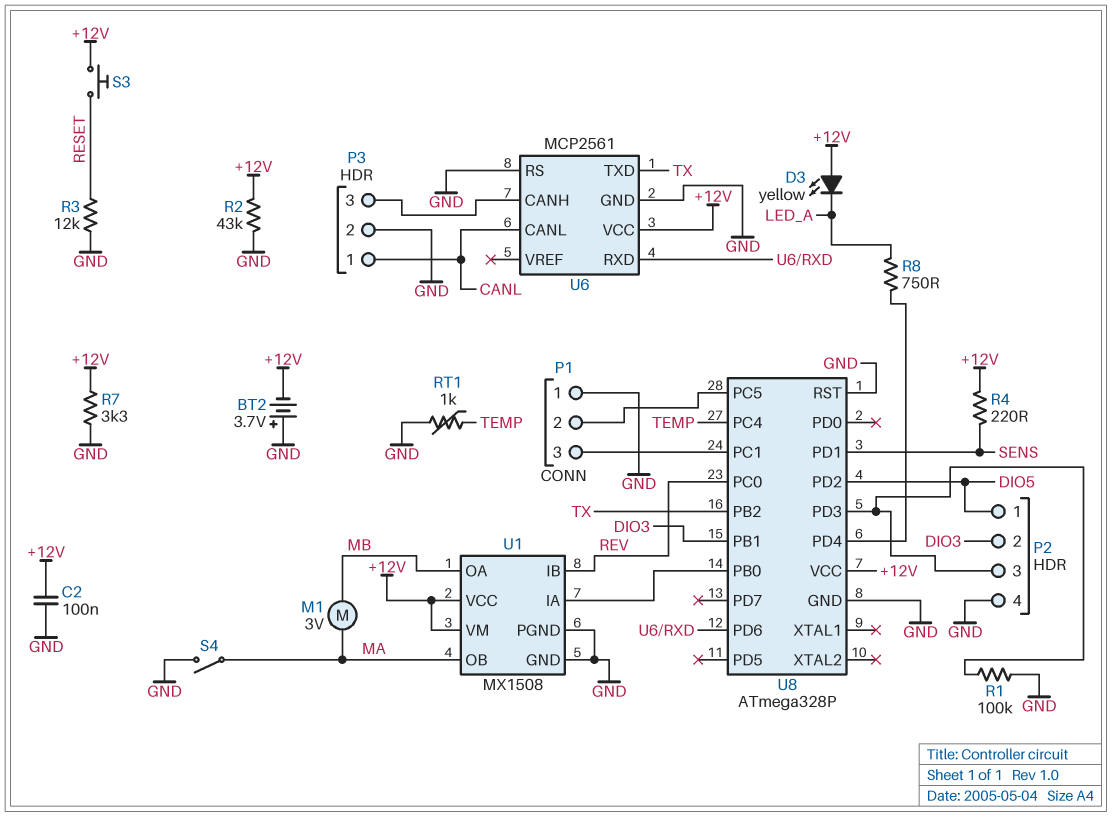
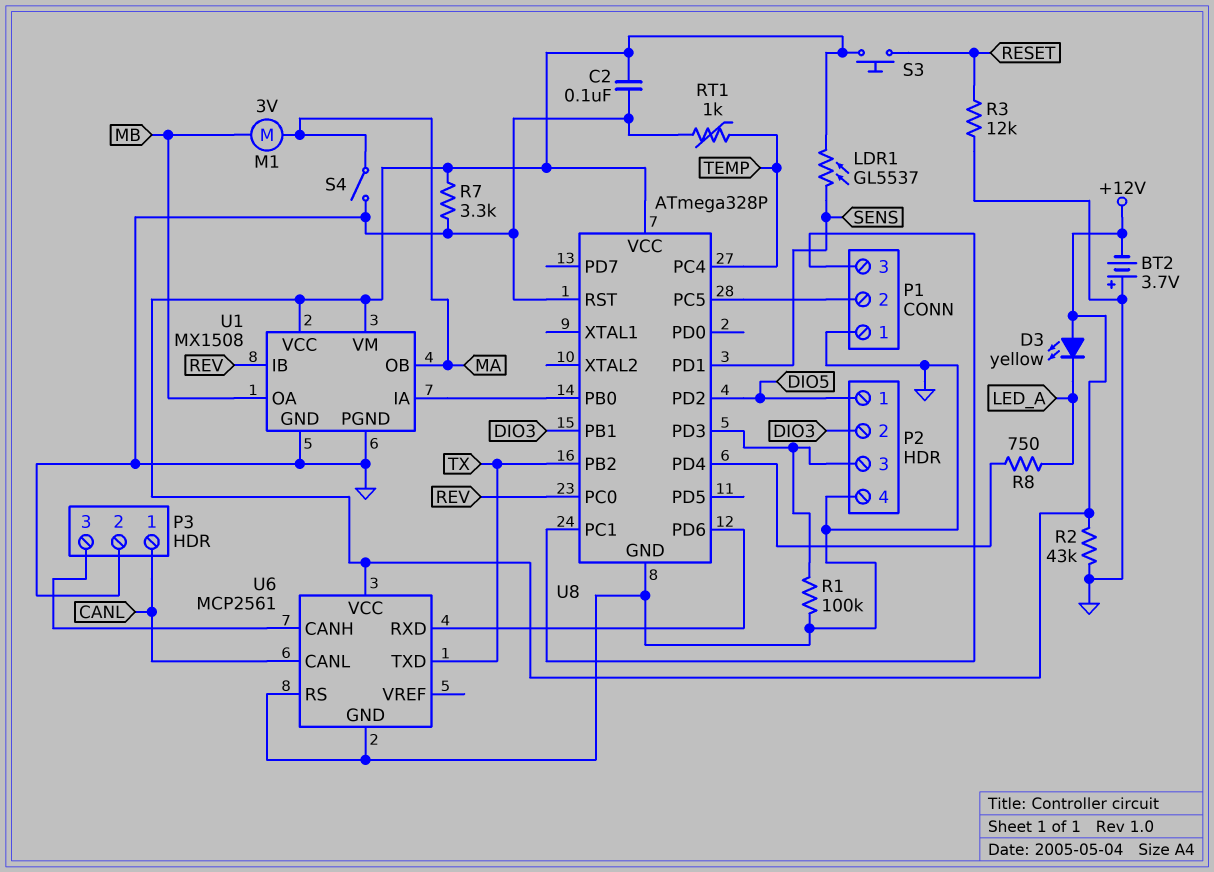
LDR1: none -> GL5537 (+12V, SENS)
R4: 220 (+12V, SENS) -> none

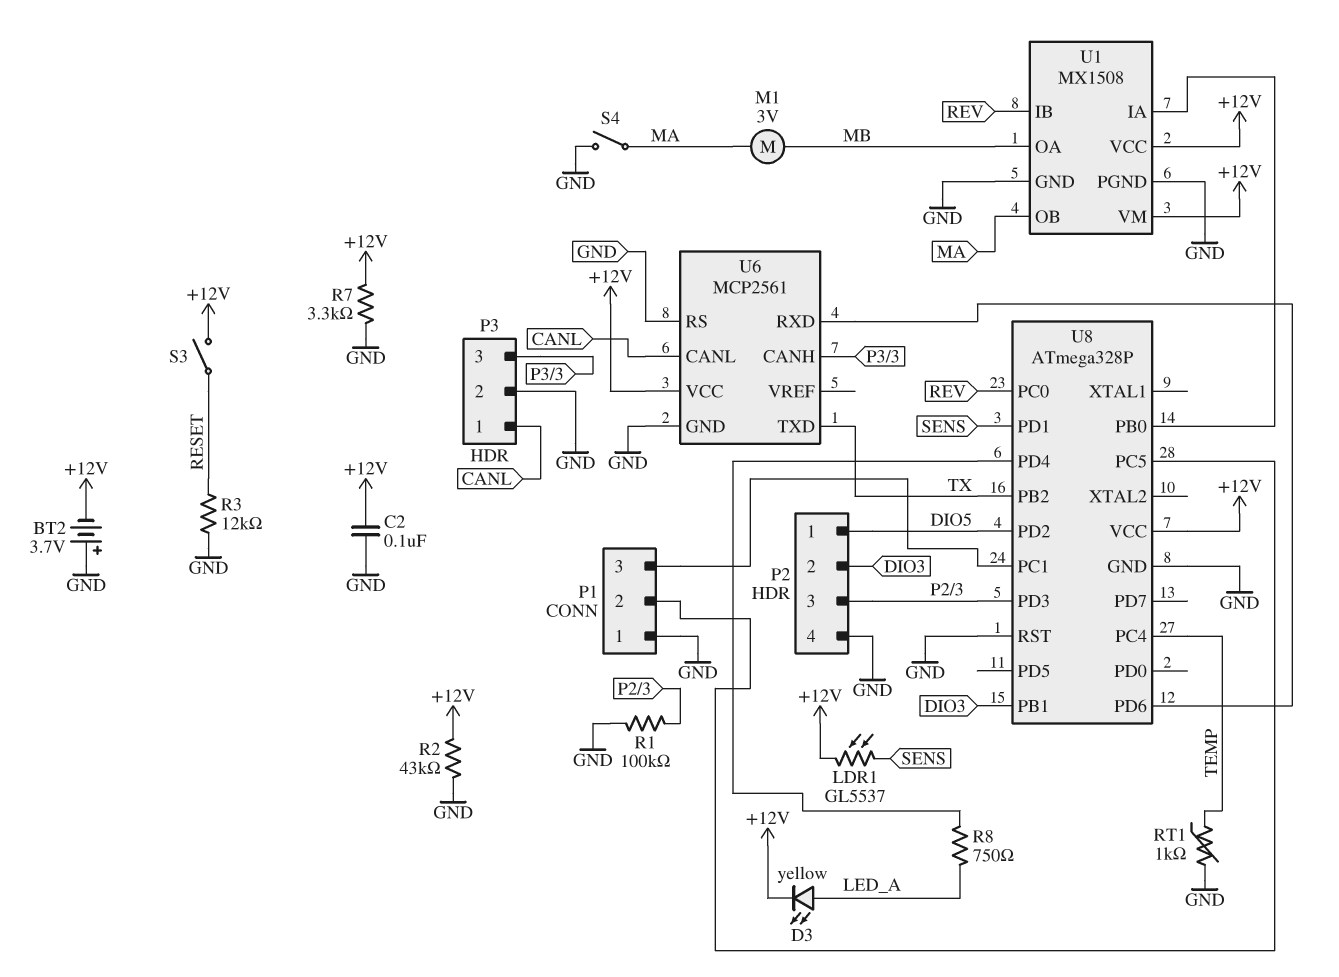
D3: LED yellow (A +12V, K LED_A) -> LED yellow (A LED_A, K +12V)
S3: button (+12V, RESET) -> switch (+12V, RESET)

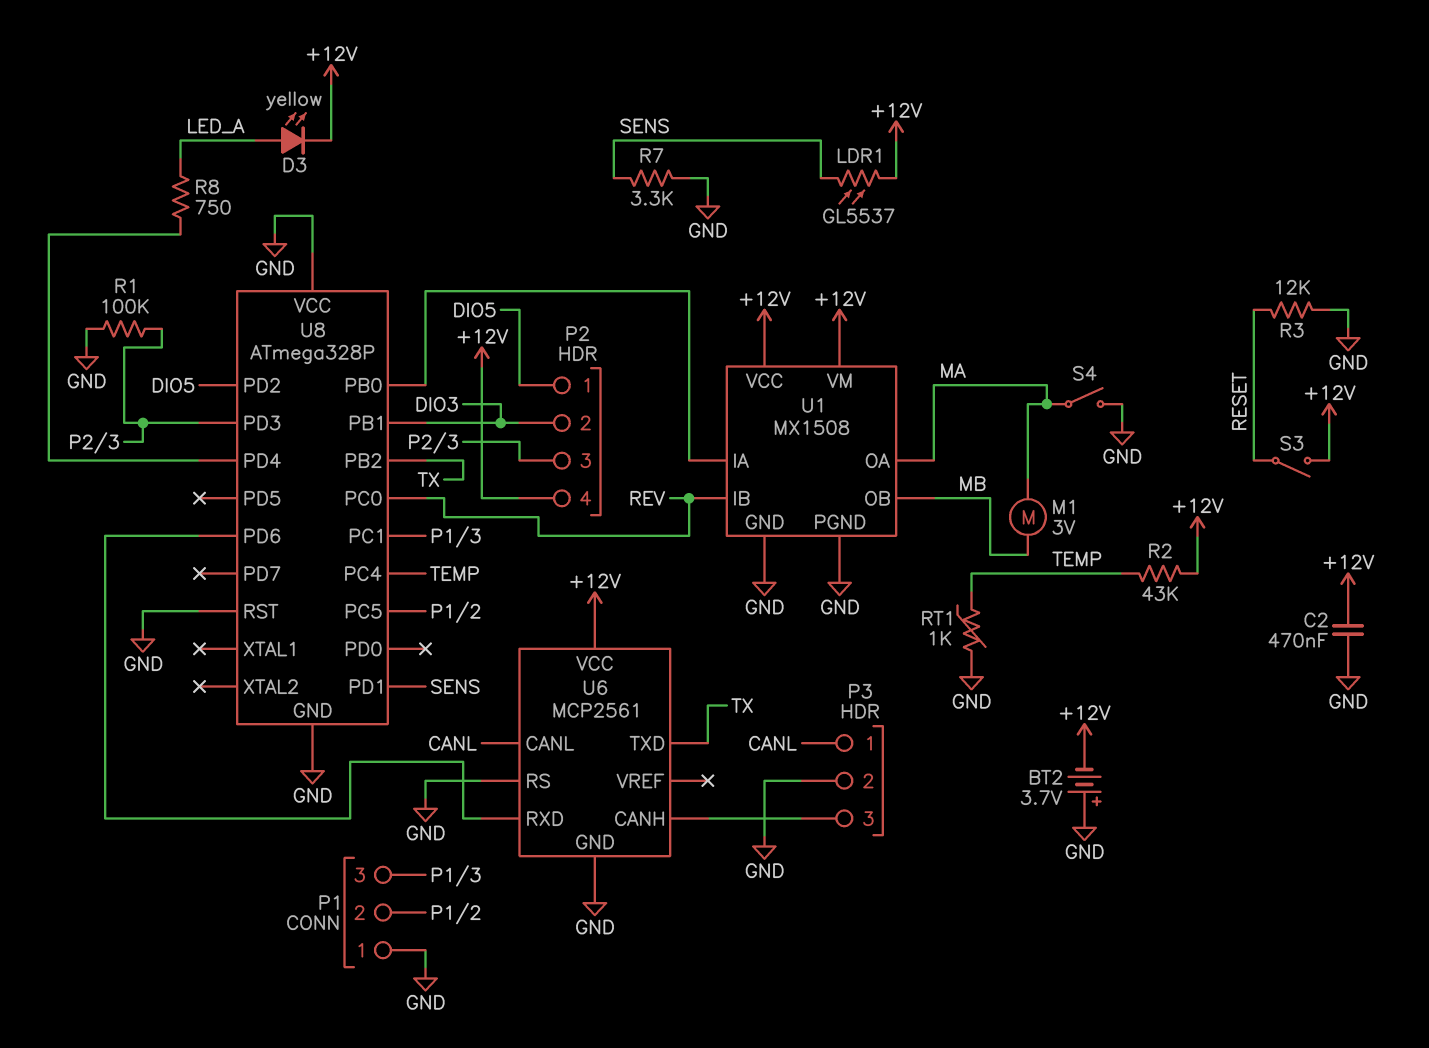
C2: 100nF (+12V, GND) -> 470nF (+12V, GND)
P2 pin 4: GND -> +12V
R2: 43k (+12V, GND) -> 43k (+12V, TEMP)
R7: 3.3k (+12V, GND) -> 3.3k (GND, SENS)
U1 pin OA: MB -> MA
U1 pin OB: MA -> MB
U8 pin VCC: +12V -> GND

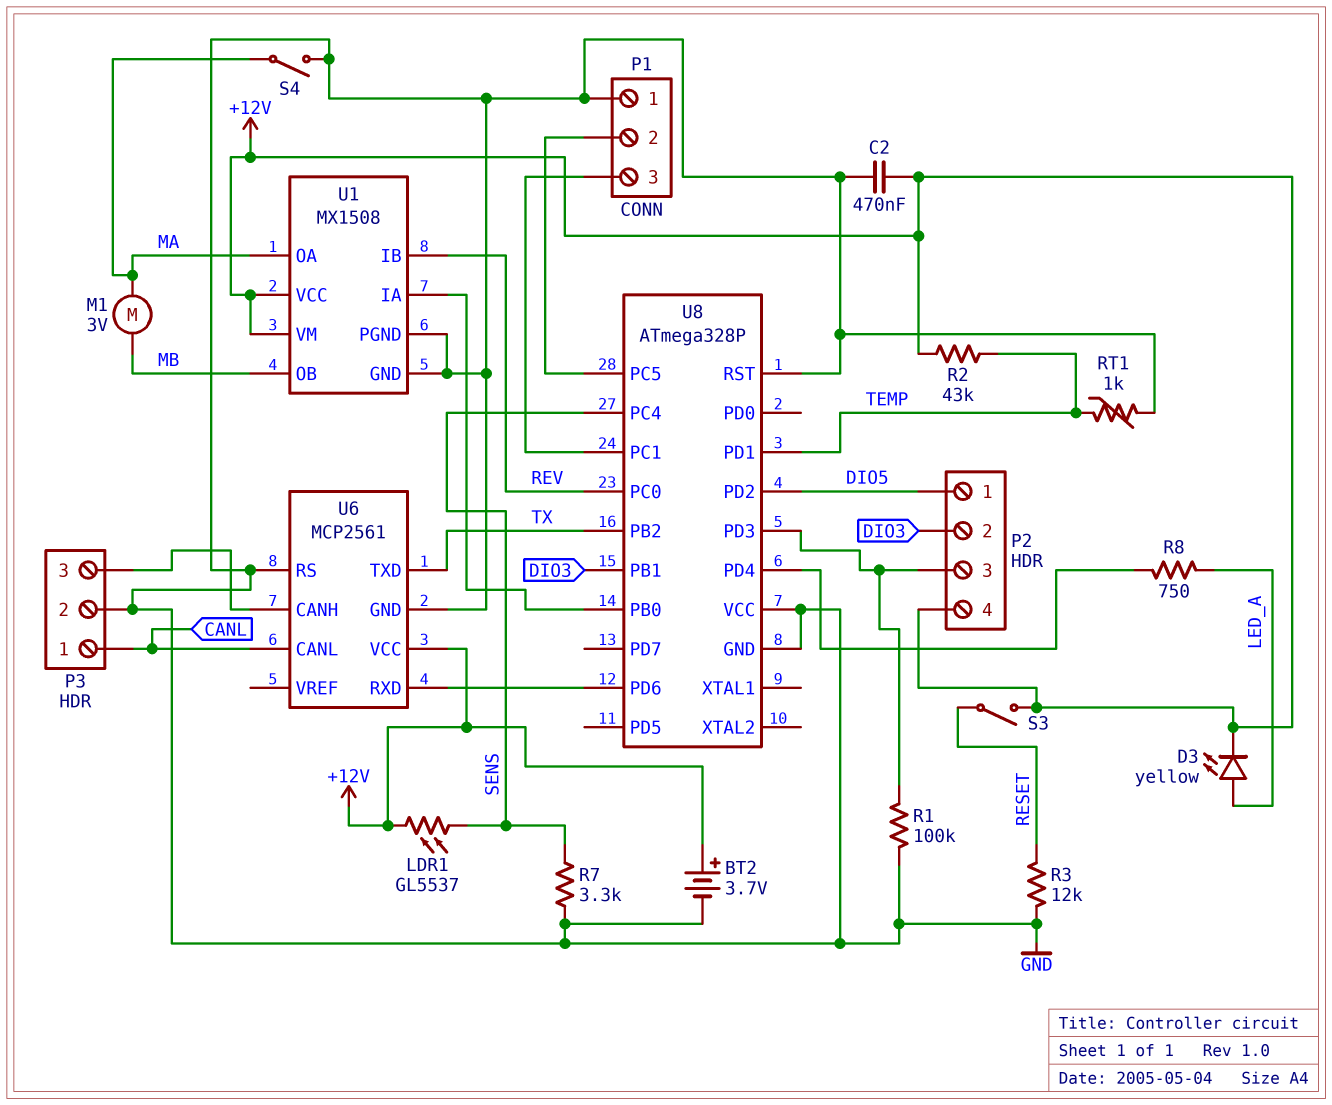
BT2: 3.7V (plus GND, minus +12V) -> 3.7V (plus +12V, minus GND)
U8 pin PC4: TEMP -> SENS
U8 pin PD1: SENS -> TEMP

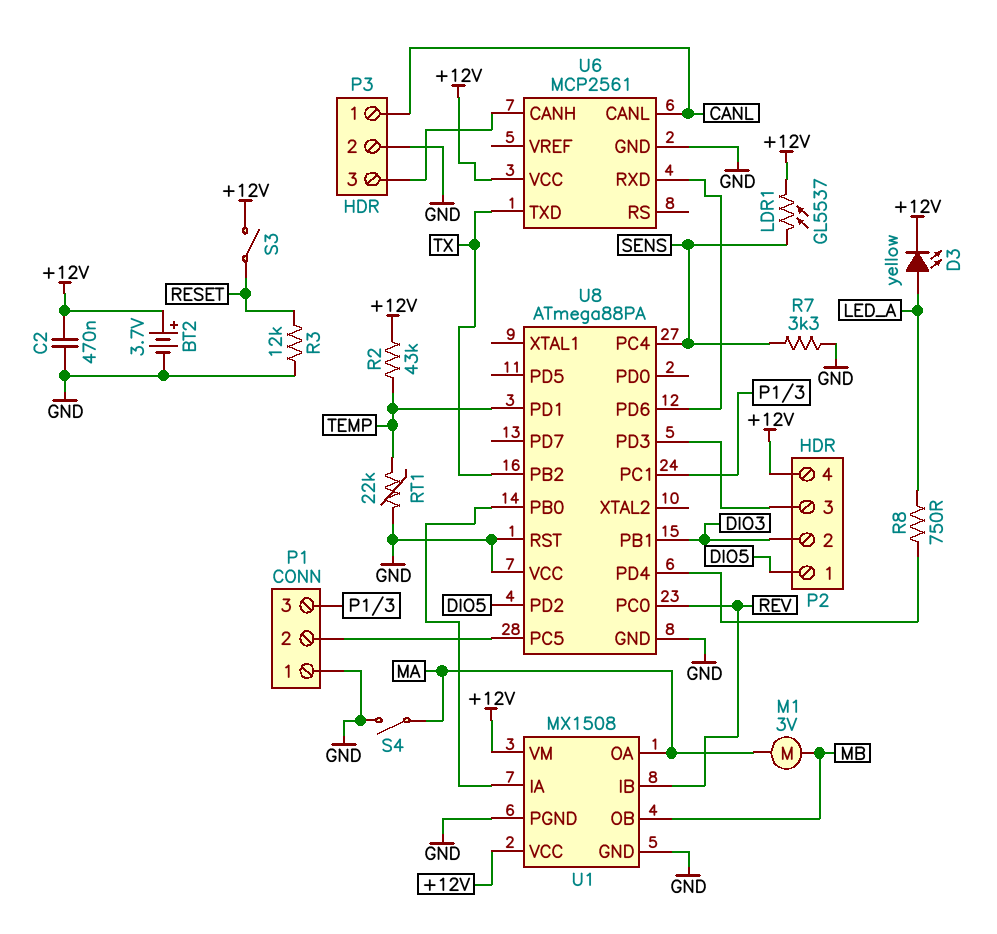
R1: 100k (GND, P2/3) -> none
RT1: 1k (GND, TEMP) -> 22k (GND, TEMP)
U6 pin RS: GND -> none
U8: ATmega328P -> ATmega88PA

